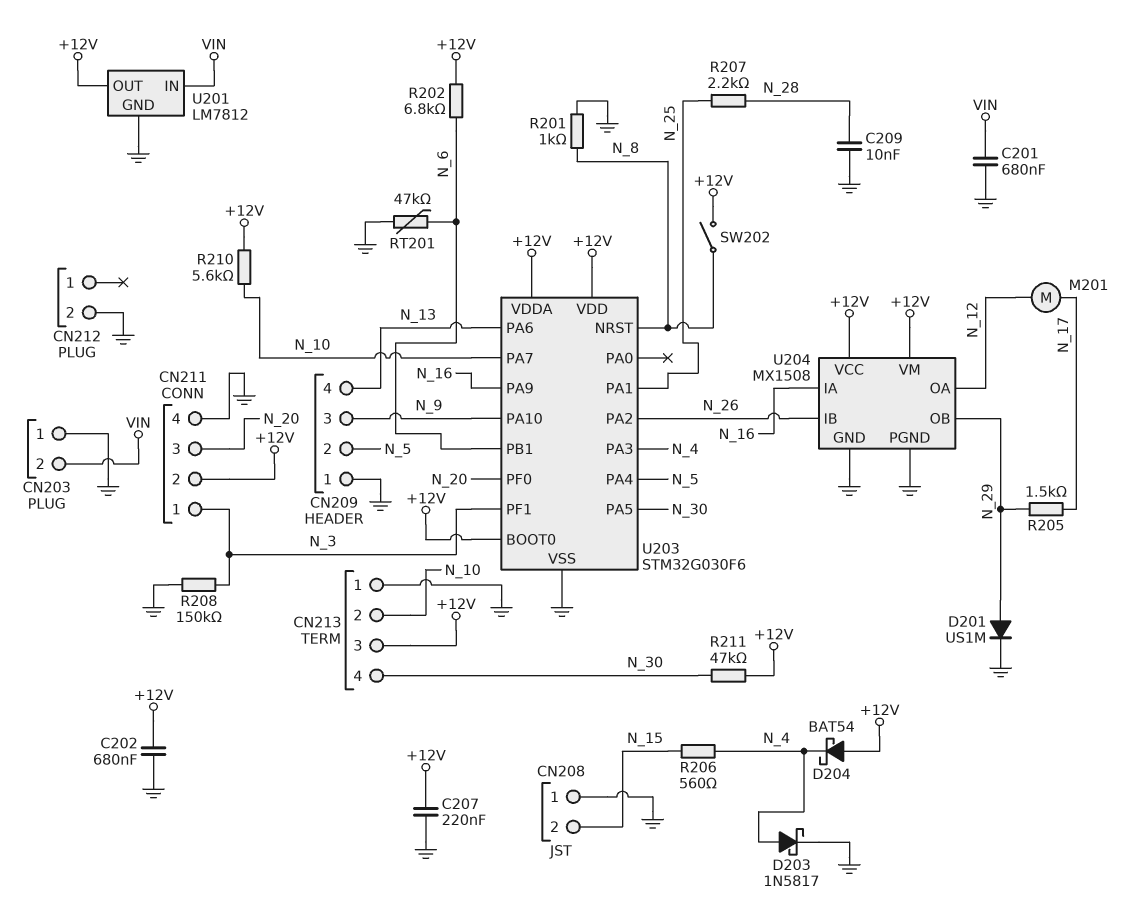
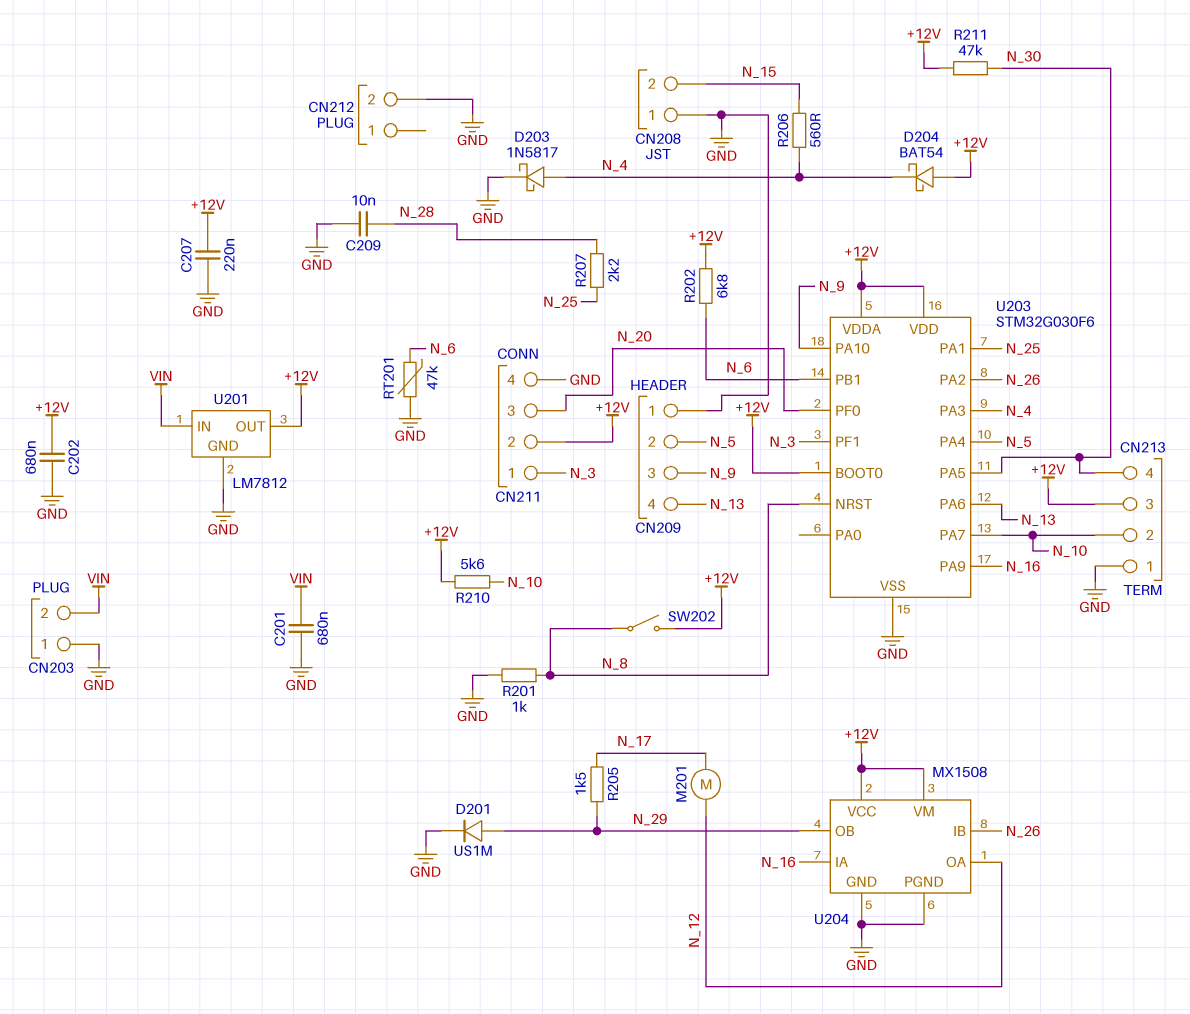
R208: 150k (GND, N_3) -> none

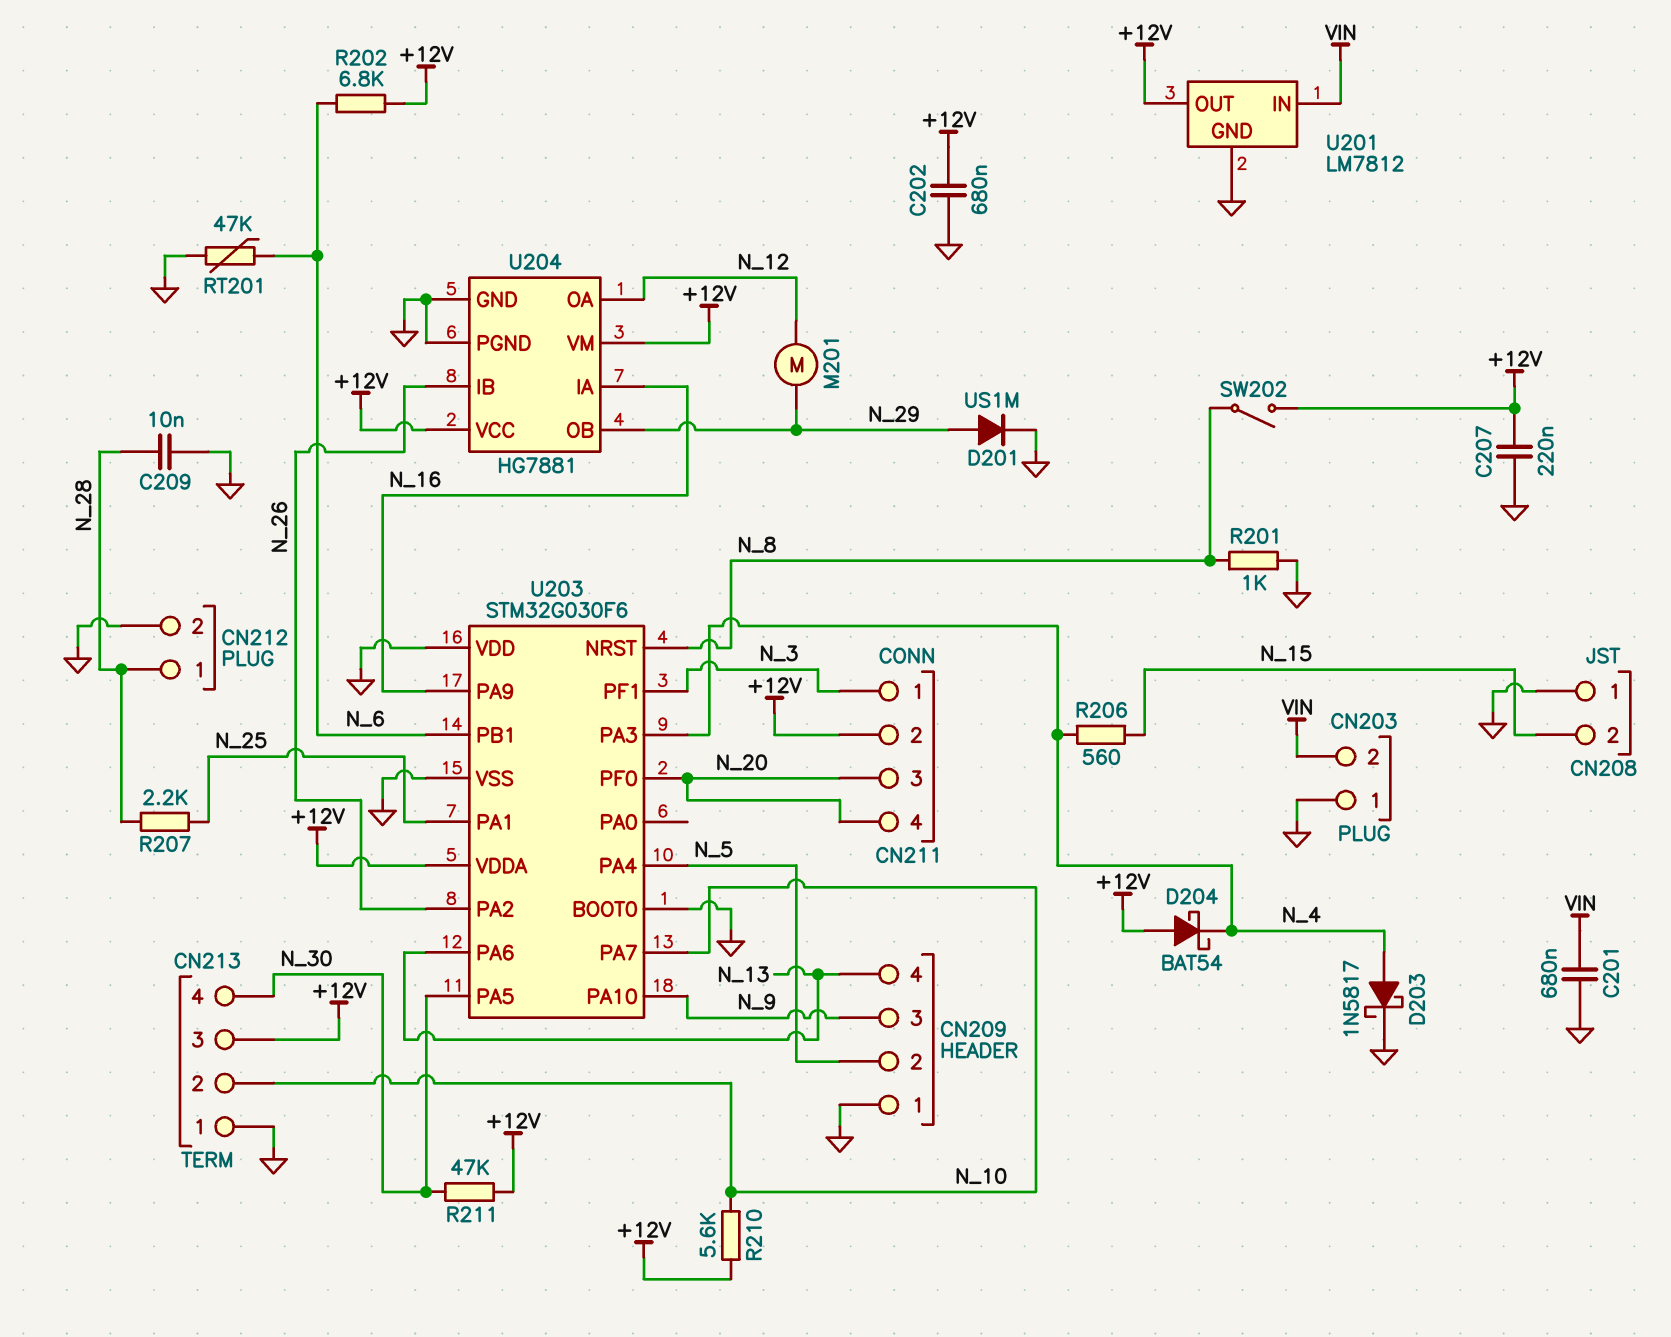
CN211 pin 4: GND -> N_20
CN212 pin 1: none -> N_28
M201: motor (N_12, N_17) -> motor (N_12, N_29)
R205: 1.5k (N_17, N_29) -> none
U203 pin BOOT0: +12V -> GND
U203 pin VDD: +12V -> GND
U204: MX1508 -> HG7881

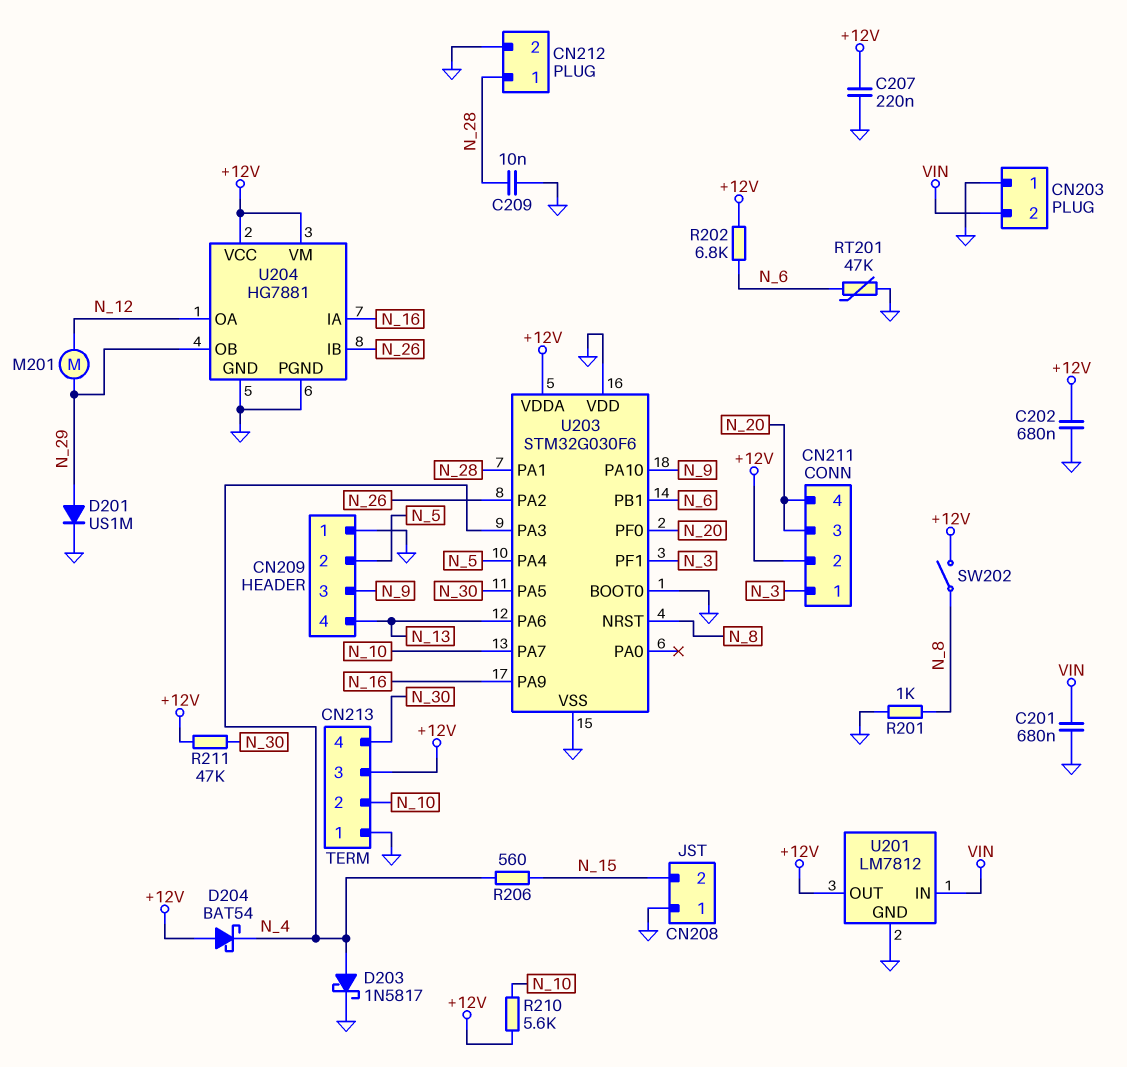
R207: 2.2k (N_25, N_28) -> none
U203 pin PA1: N_25 -> N_28

